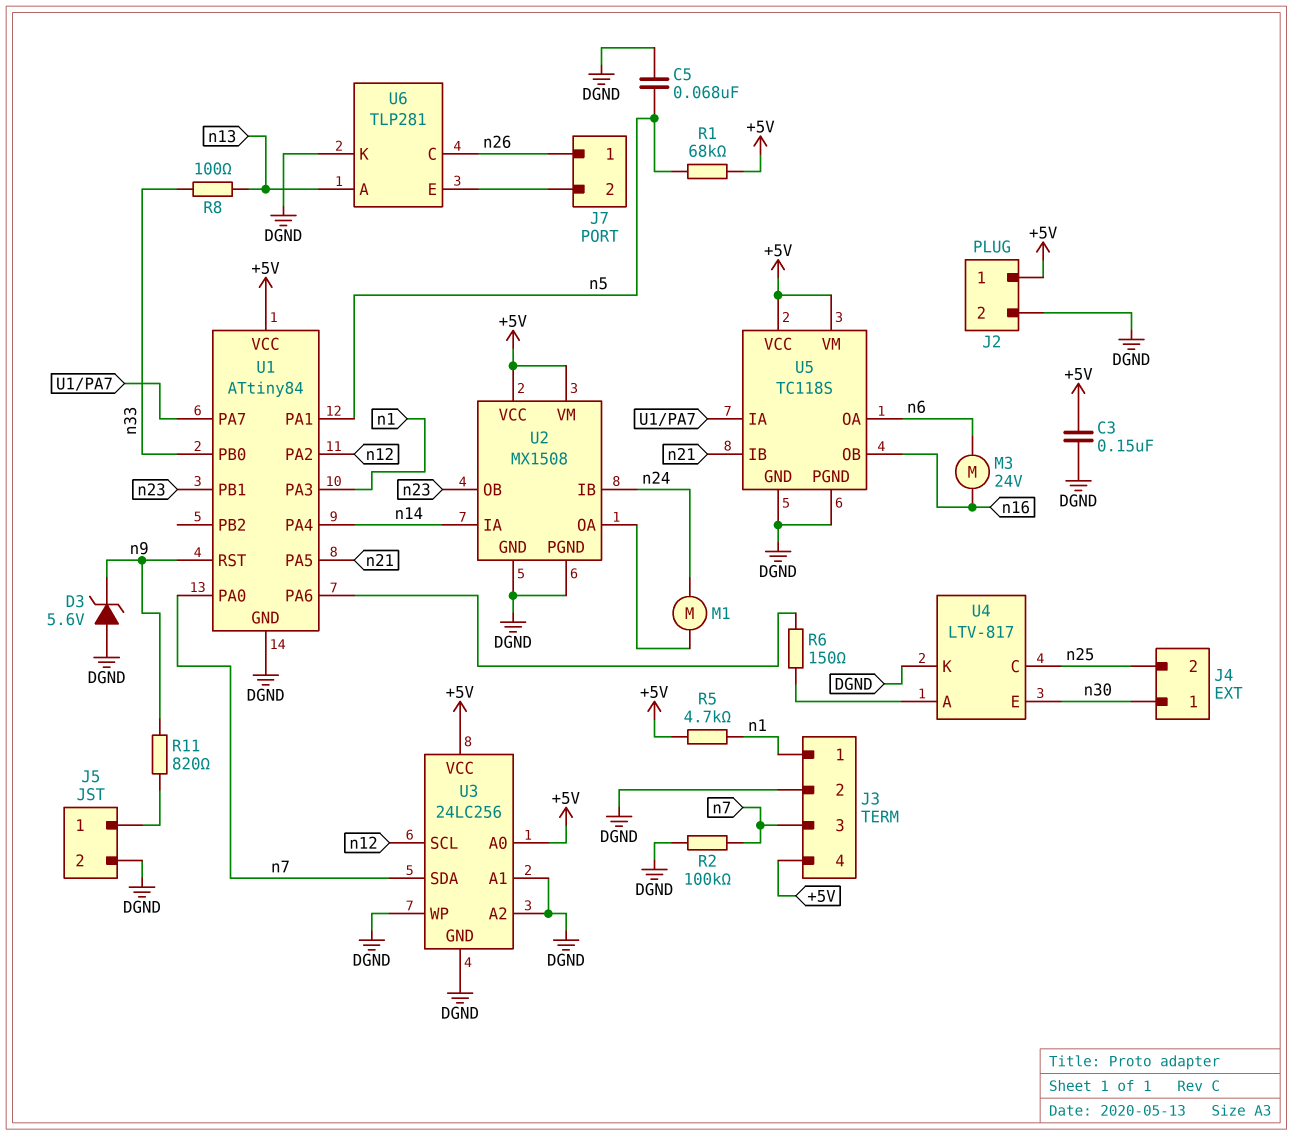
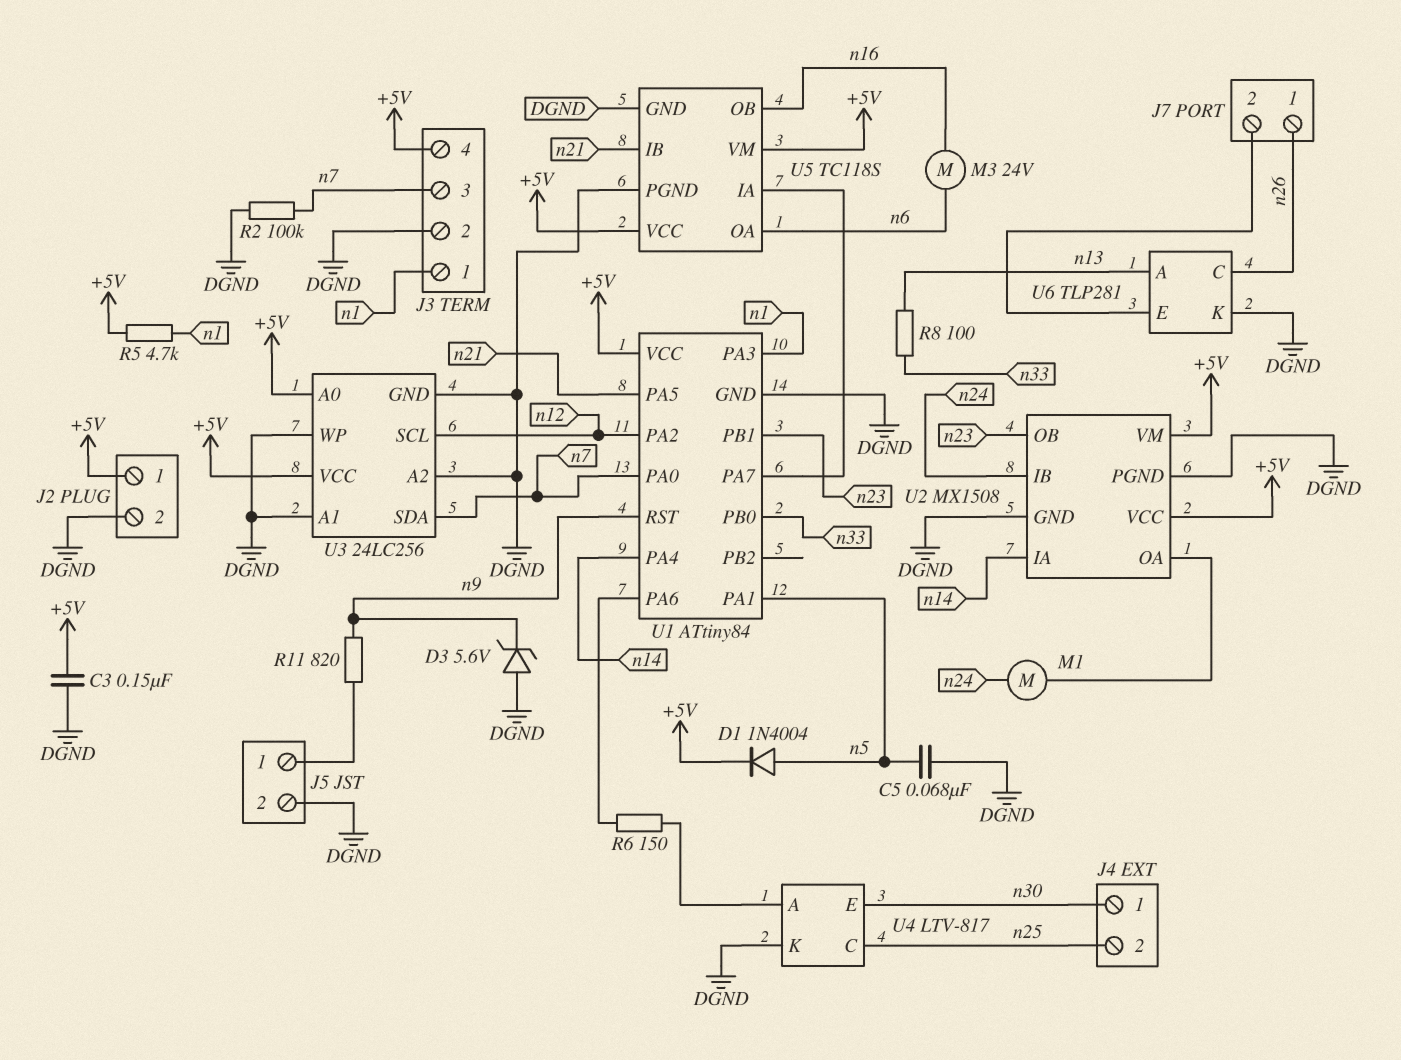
D1: none -> diode 1N4004 (A n5, K +5V)
R1: 68k (+5V, n5) -> none

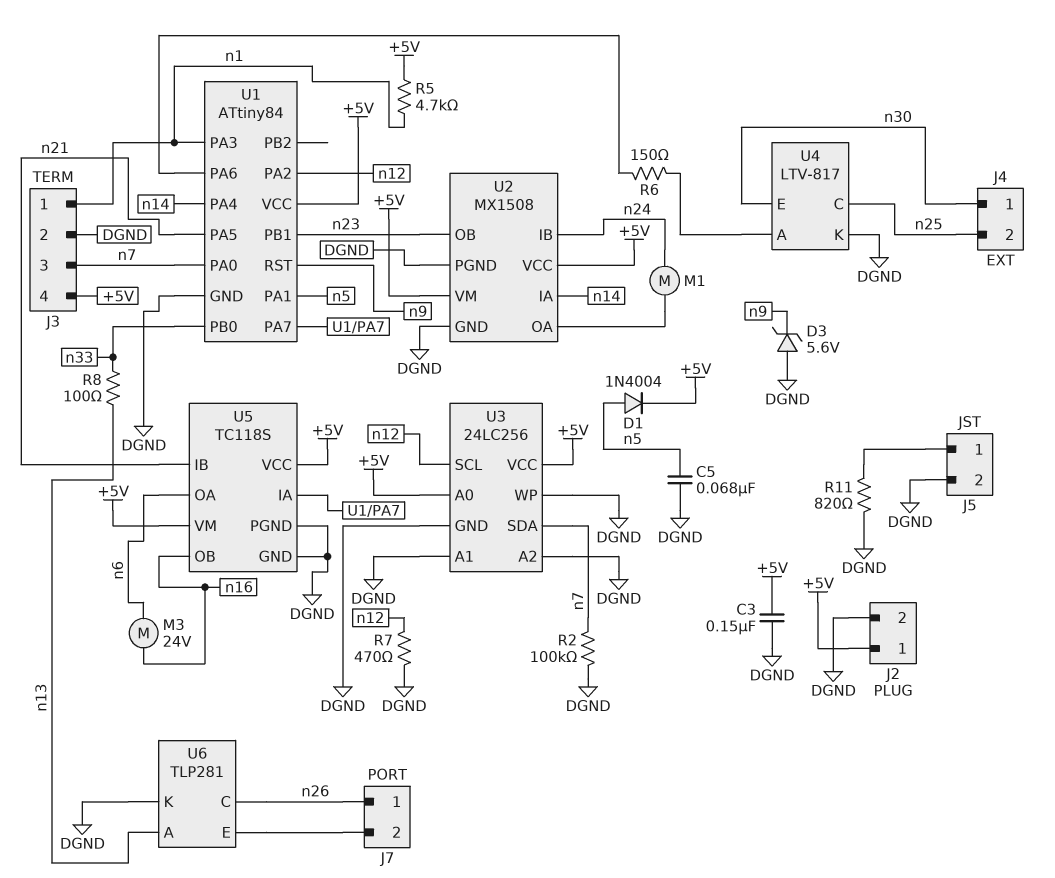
R7: none -> 470 (DGND, n12)
R11: 820 (J5/1, n9) -> 820 (DGND, J5/1)

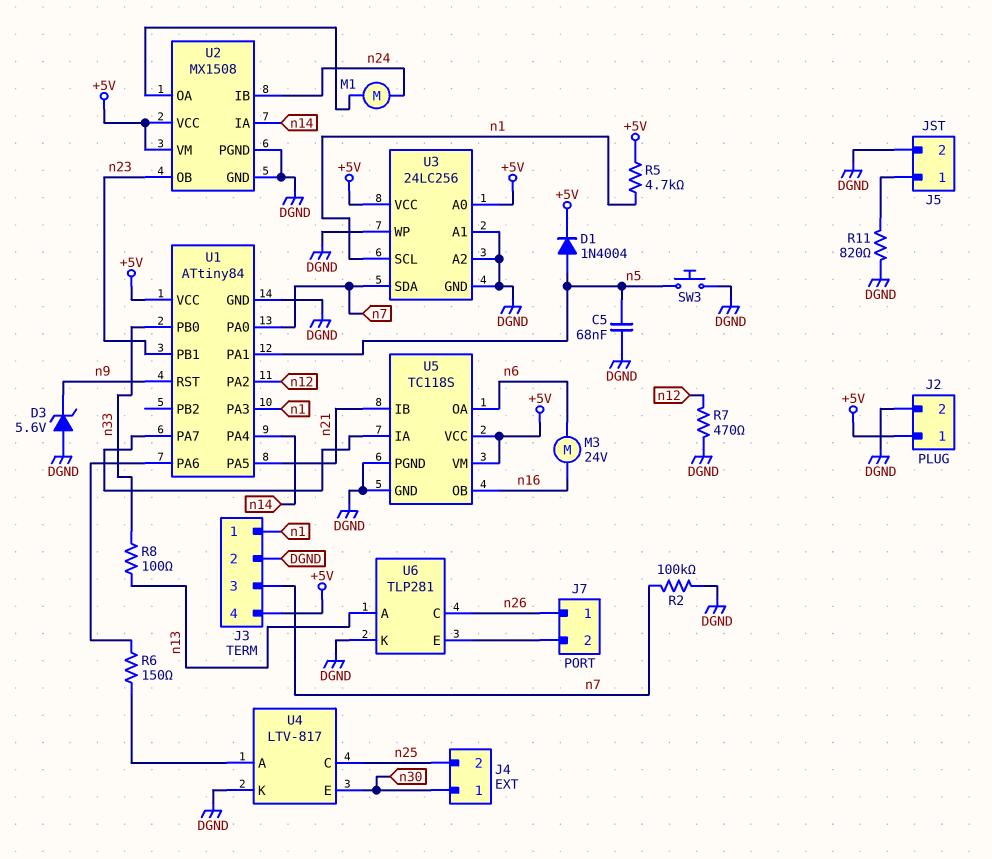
C3: 150nF (+5V, DGND) -> none
SW3: none -> button (DGND, n5)
U3 pin SCL: n12 -> n1

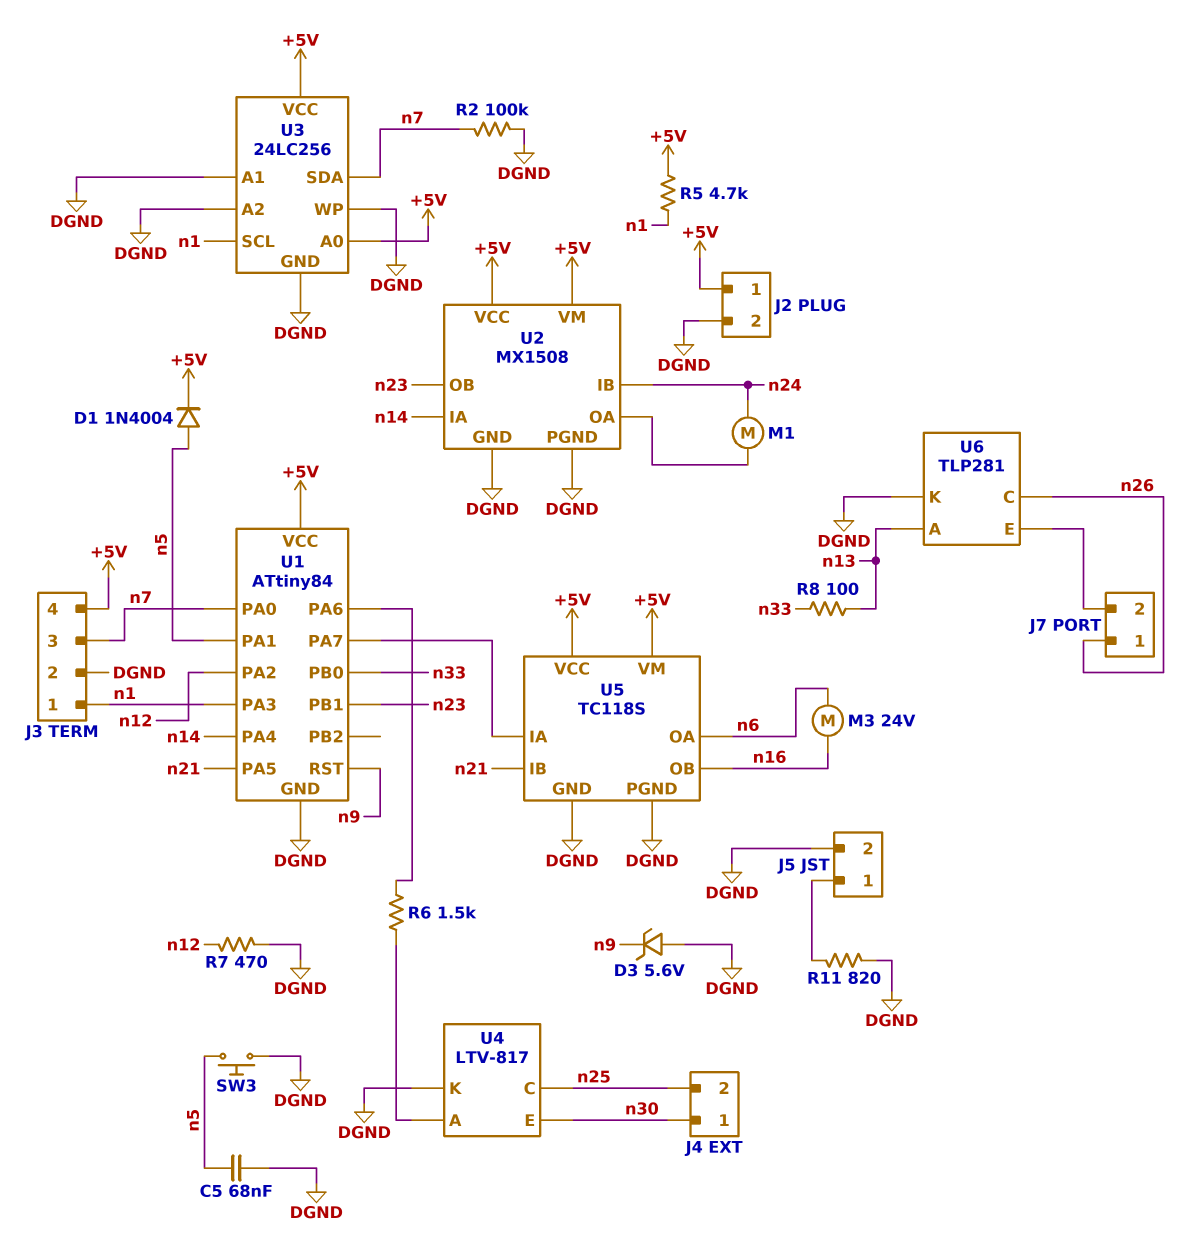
R6: 150 (U1/PA6, U4/A) -> 1.5k (U1/PA6, U4/A)

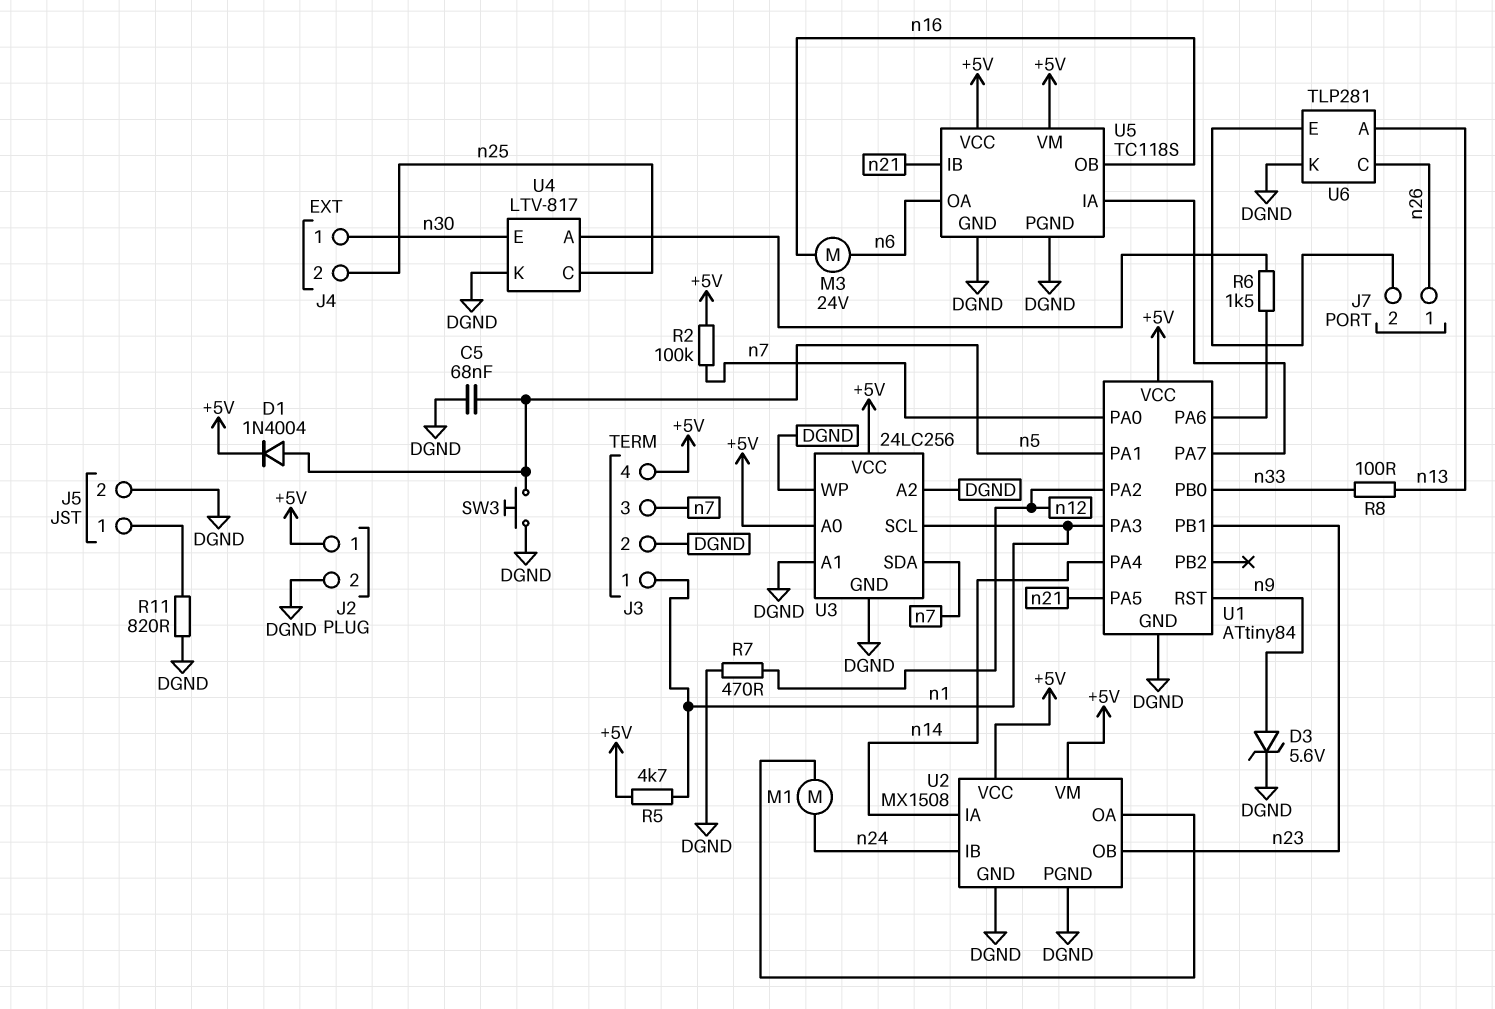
D3: zener 5.6V (A DGND, K n9) -> zener 5.6V (A n9, K DGND)
R2: 100k (DGND, n7) -> 100k (+5V, n7)

